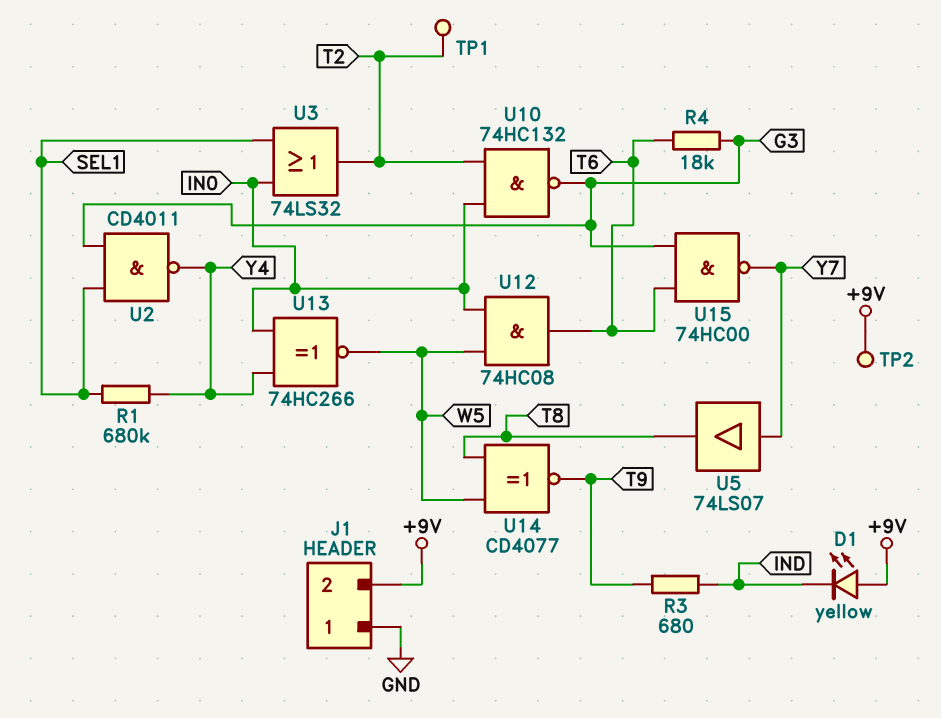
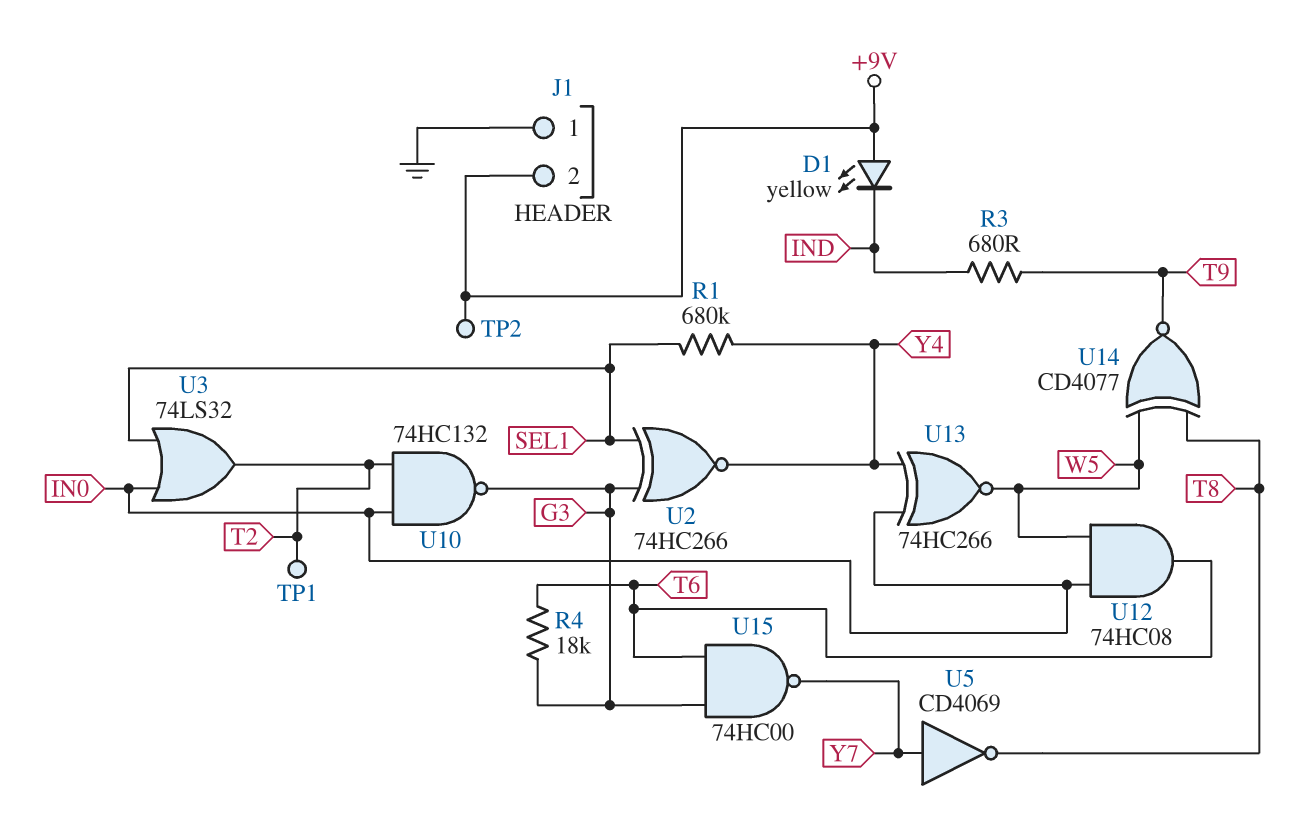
U2: NAND CD4011 (in G3, in SEL1, out Y4) -> XNOR 74HC266 (in G3, in SEL1, out Y4)
U5: buffer 74LS07 (in Y7, out T8) -> NOT CD4069 (in Y7, out T8)

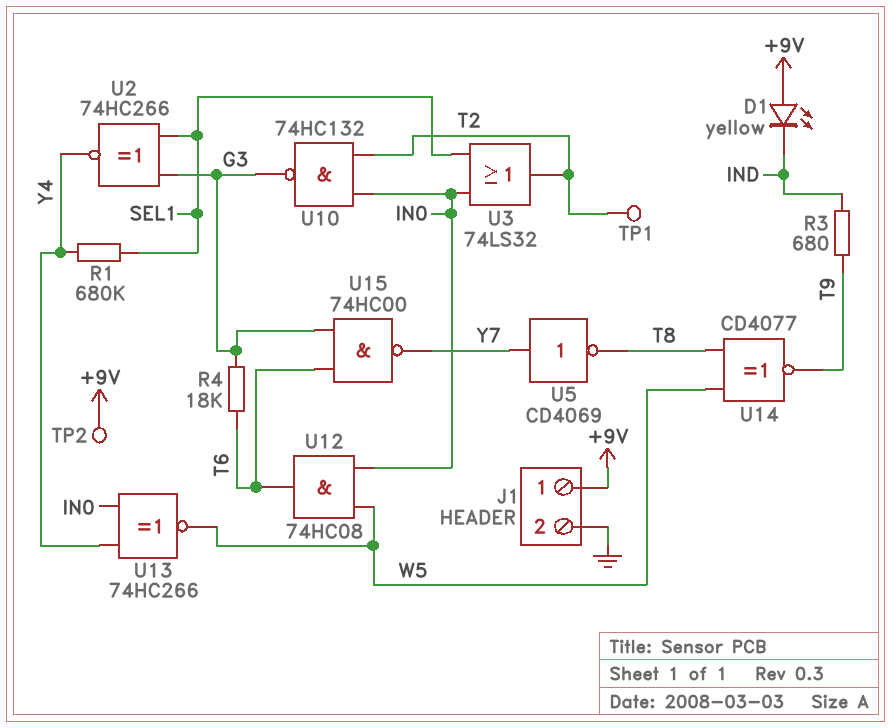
J1 pin 1: GND -> +9V
J1 pin 2: +9V -> GND

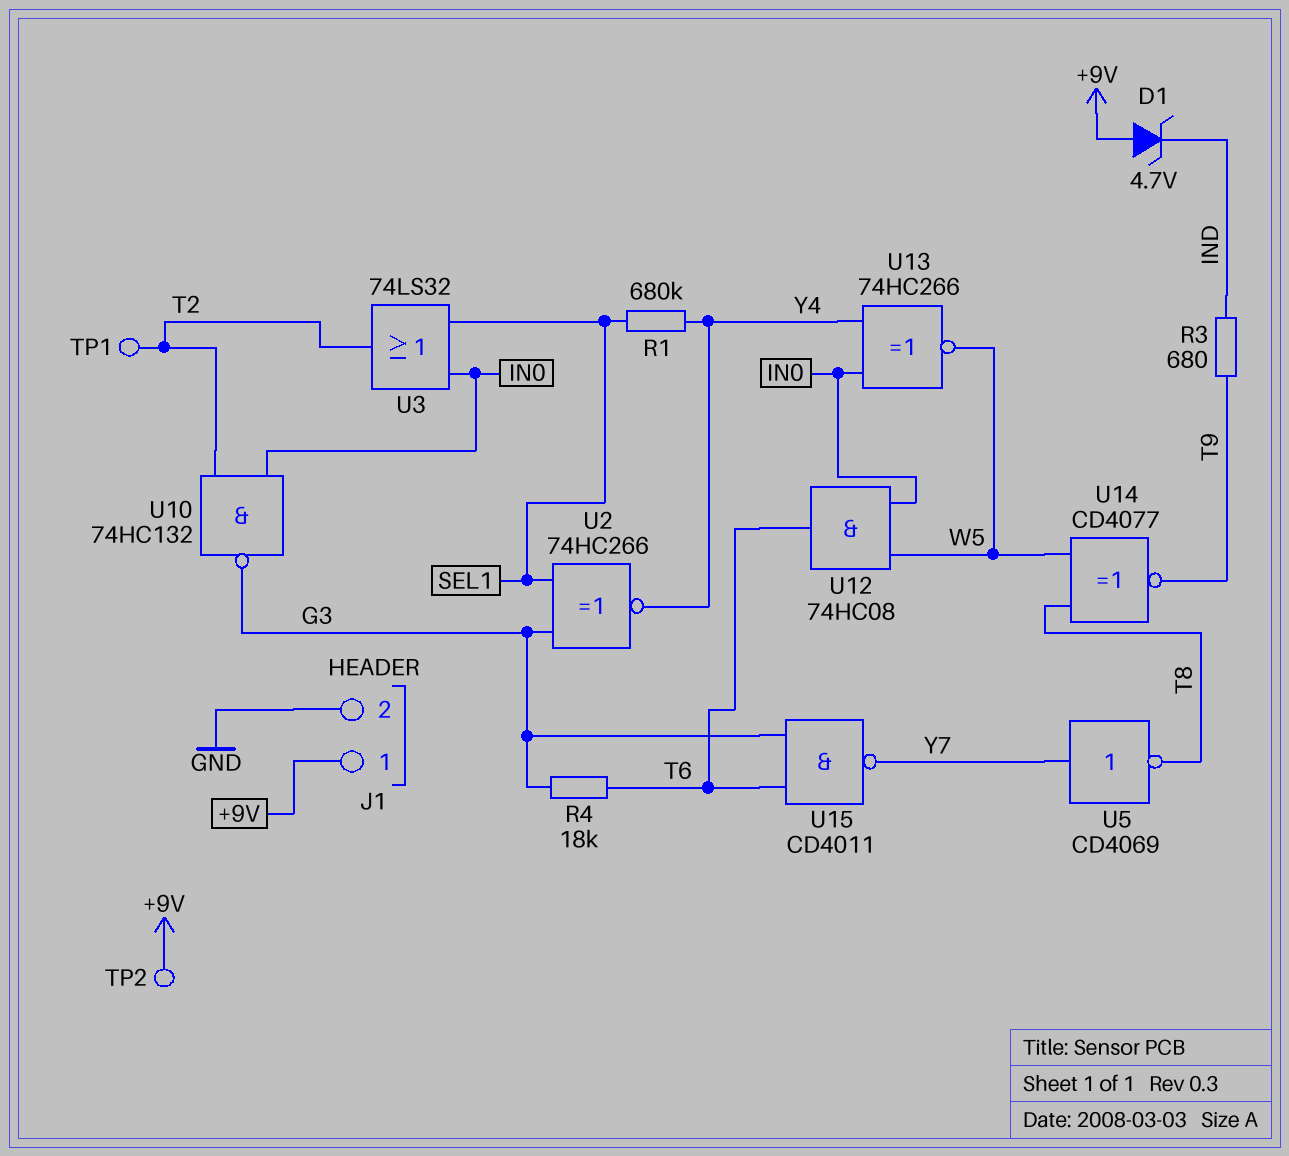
D1: LED yellow (A +9V, K IND) -> zener 4.7V (A +9V, K IND)
U15: NAND 74HC00 (in G3, in T6, out Y7) -> NAND CD4011 (in G3, in T6, out Y7)

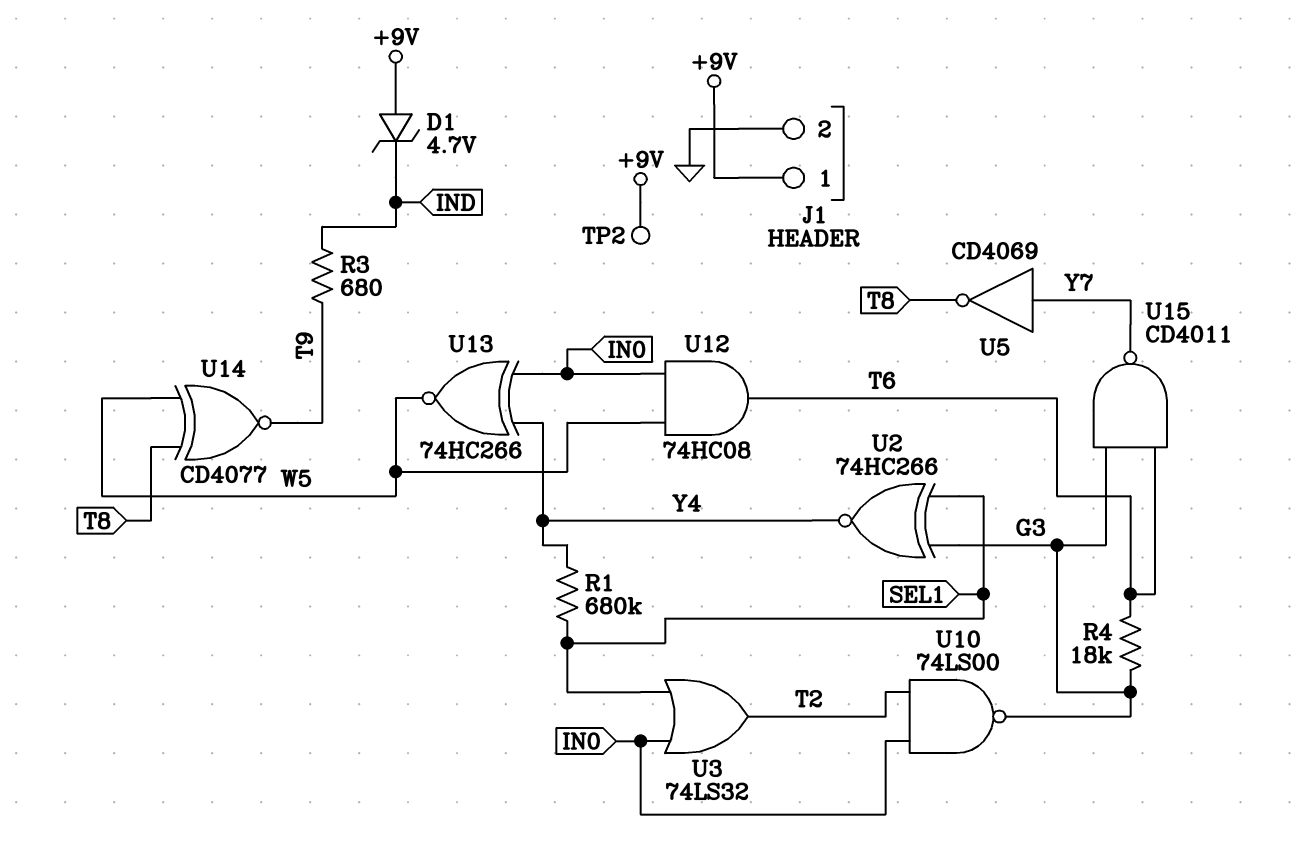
TP1: test point (T2) -> none
U10: NAND 74HC132 (in IN0, in T2, out G3) -> NAND 74LS00 (in IN0, in T2, out G3)

